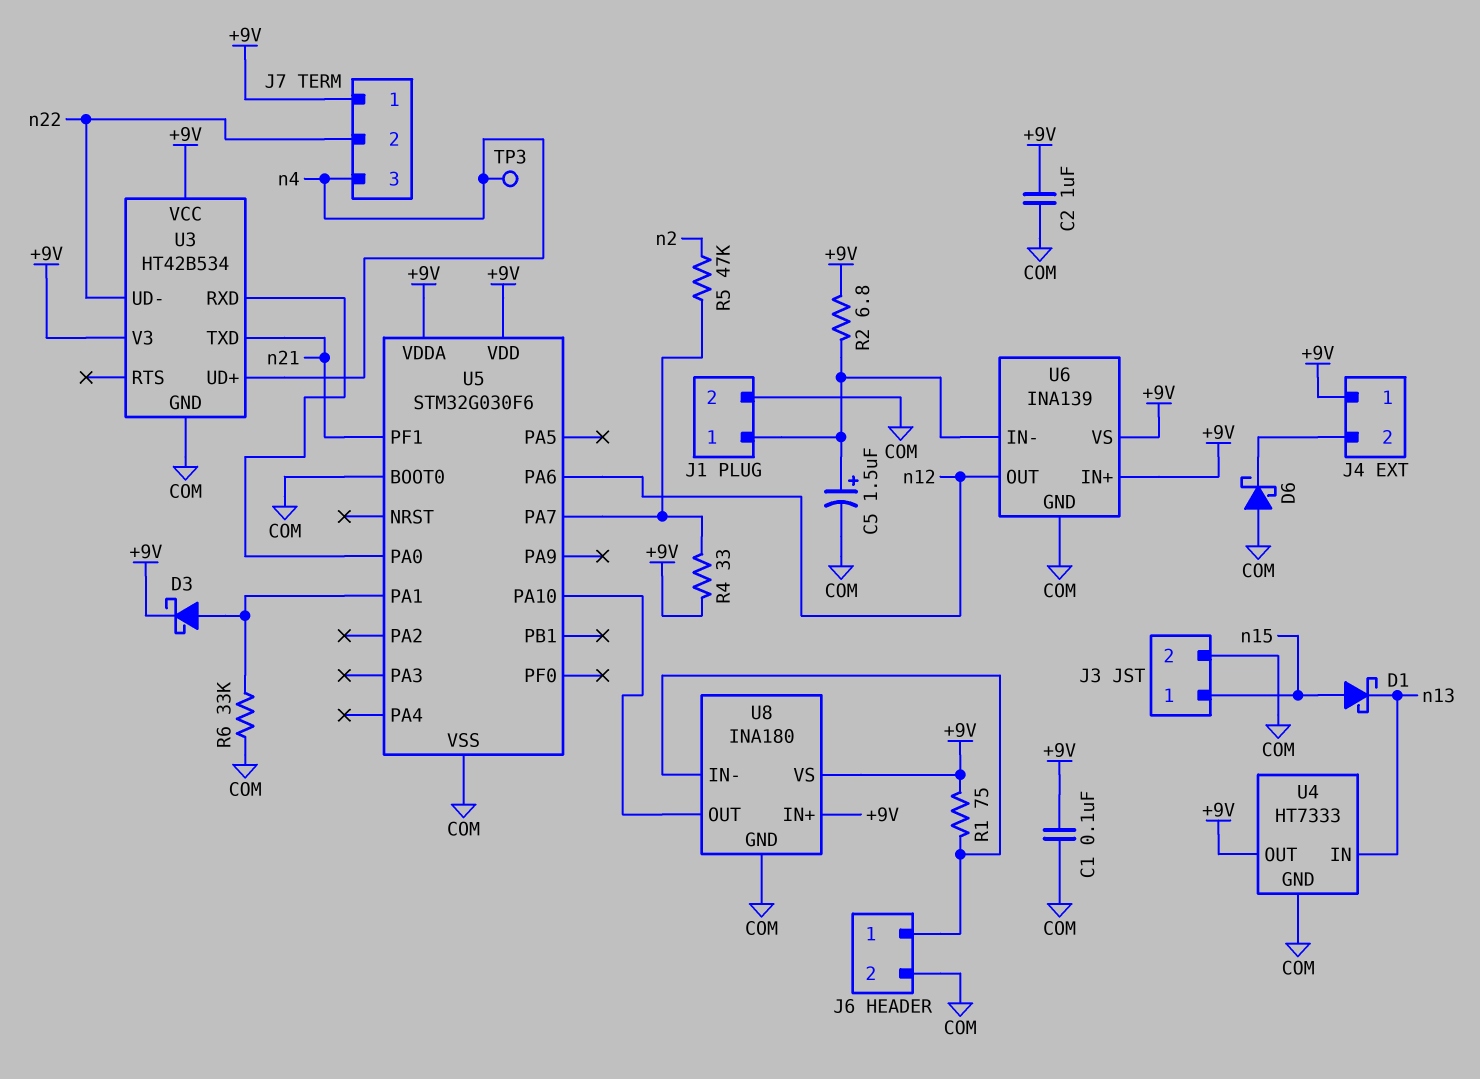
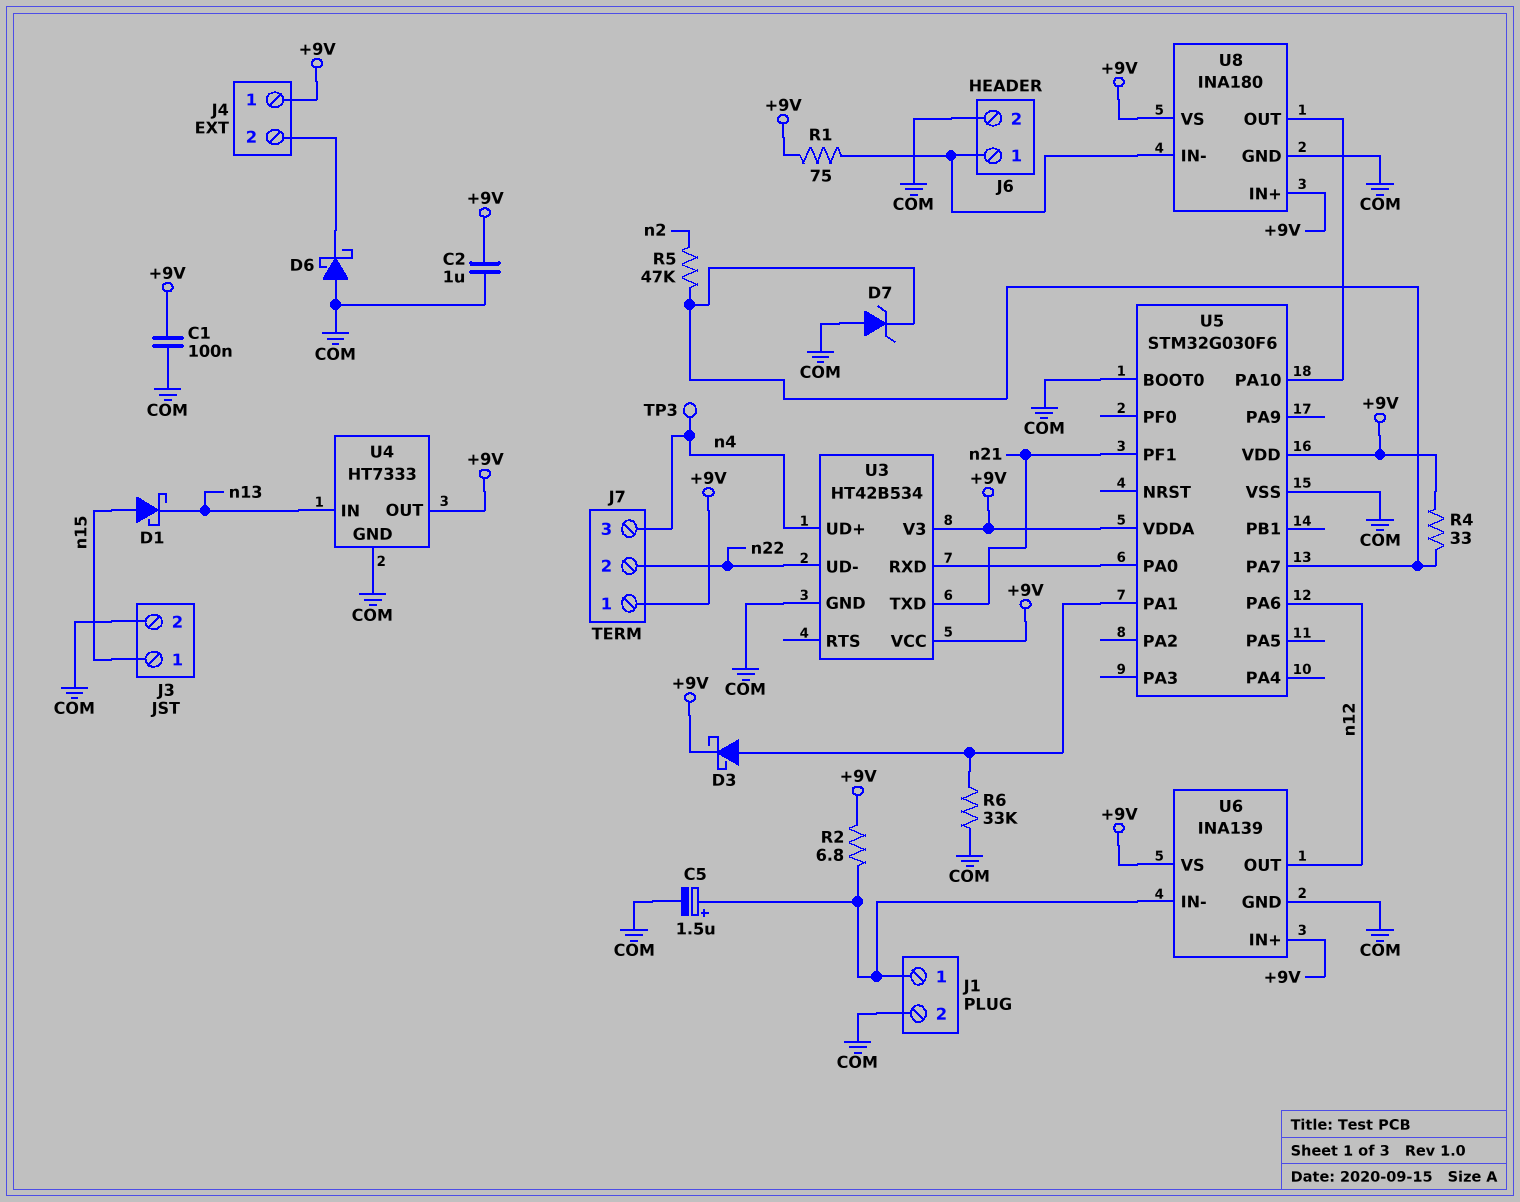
D7: none -> zener (A COM, K U5/PA7)

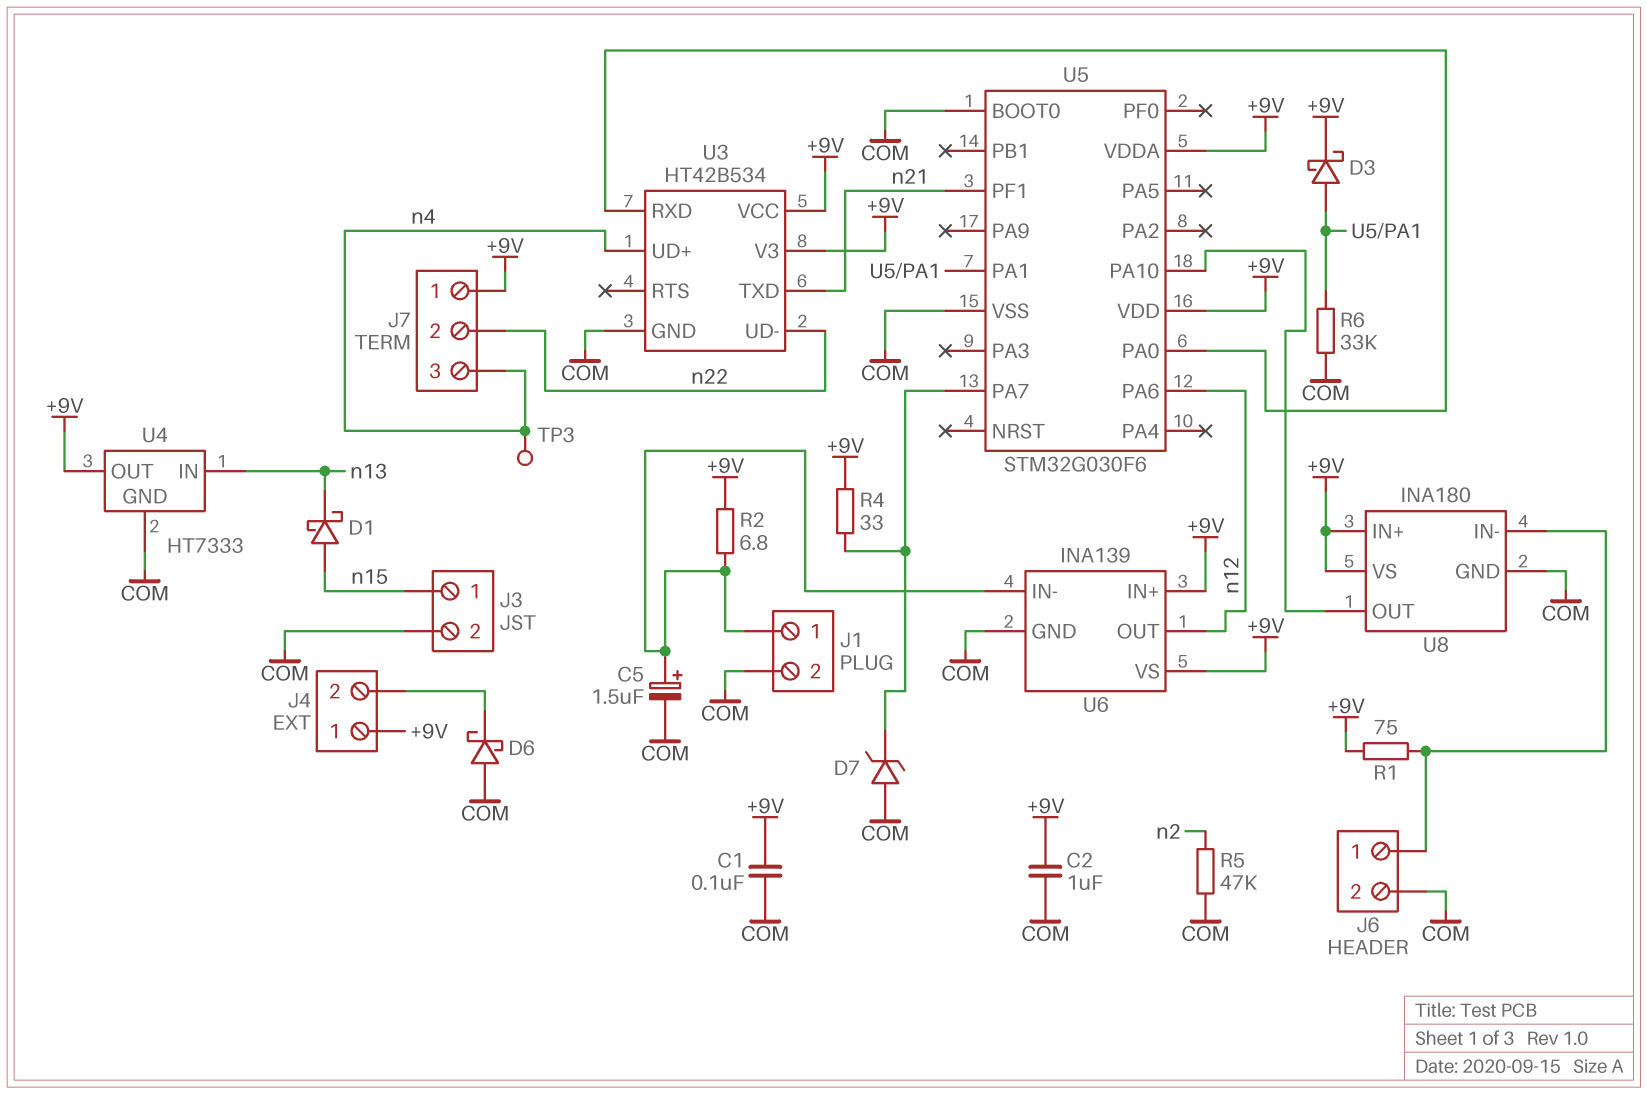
R5: 47k (U5/PA7, n2) -> 47k (COM, n2)

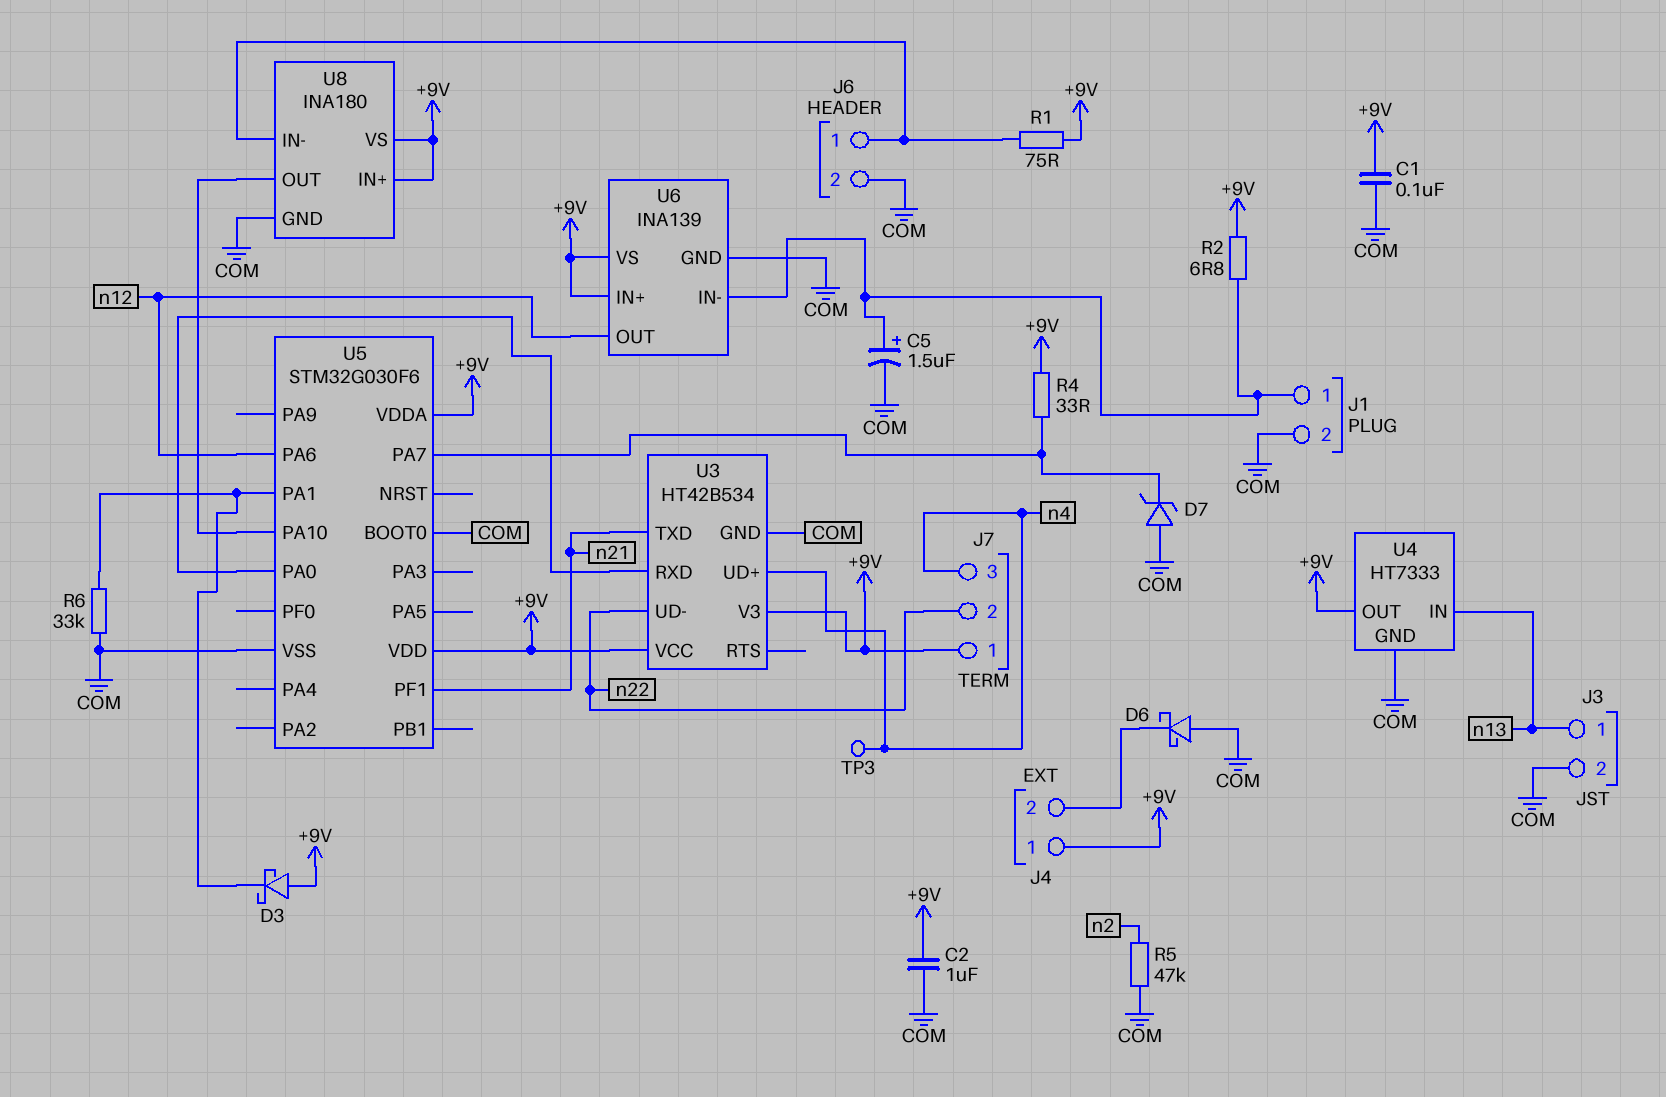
D1: schottky (A n15, K n13) -> none
D3: schottky (A U5/PA1, K +9V) -> schottky (A +9V, K U5/PA1)
J3 pin 1: n15 -> n13

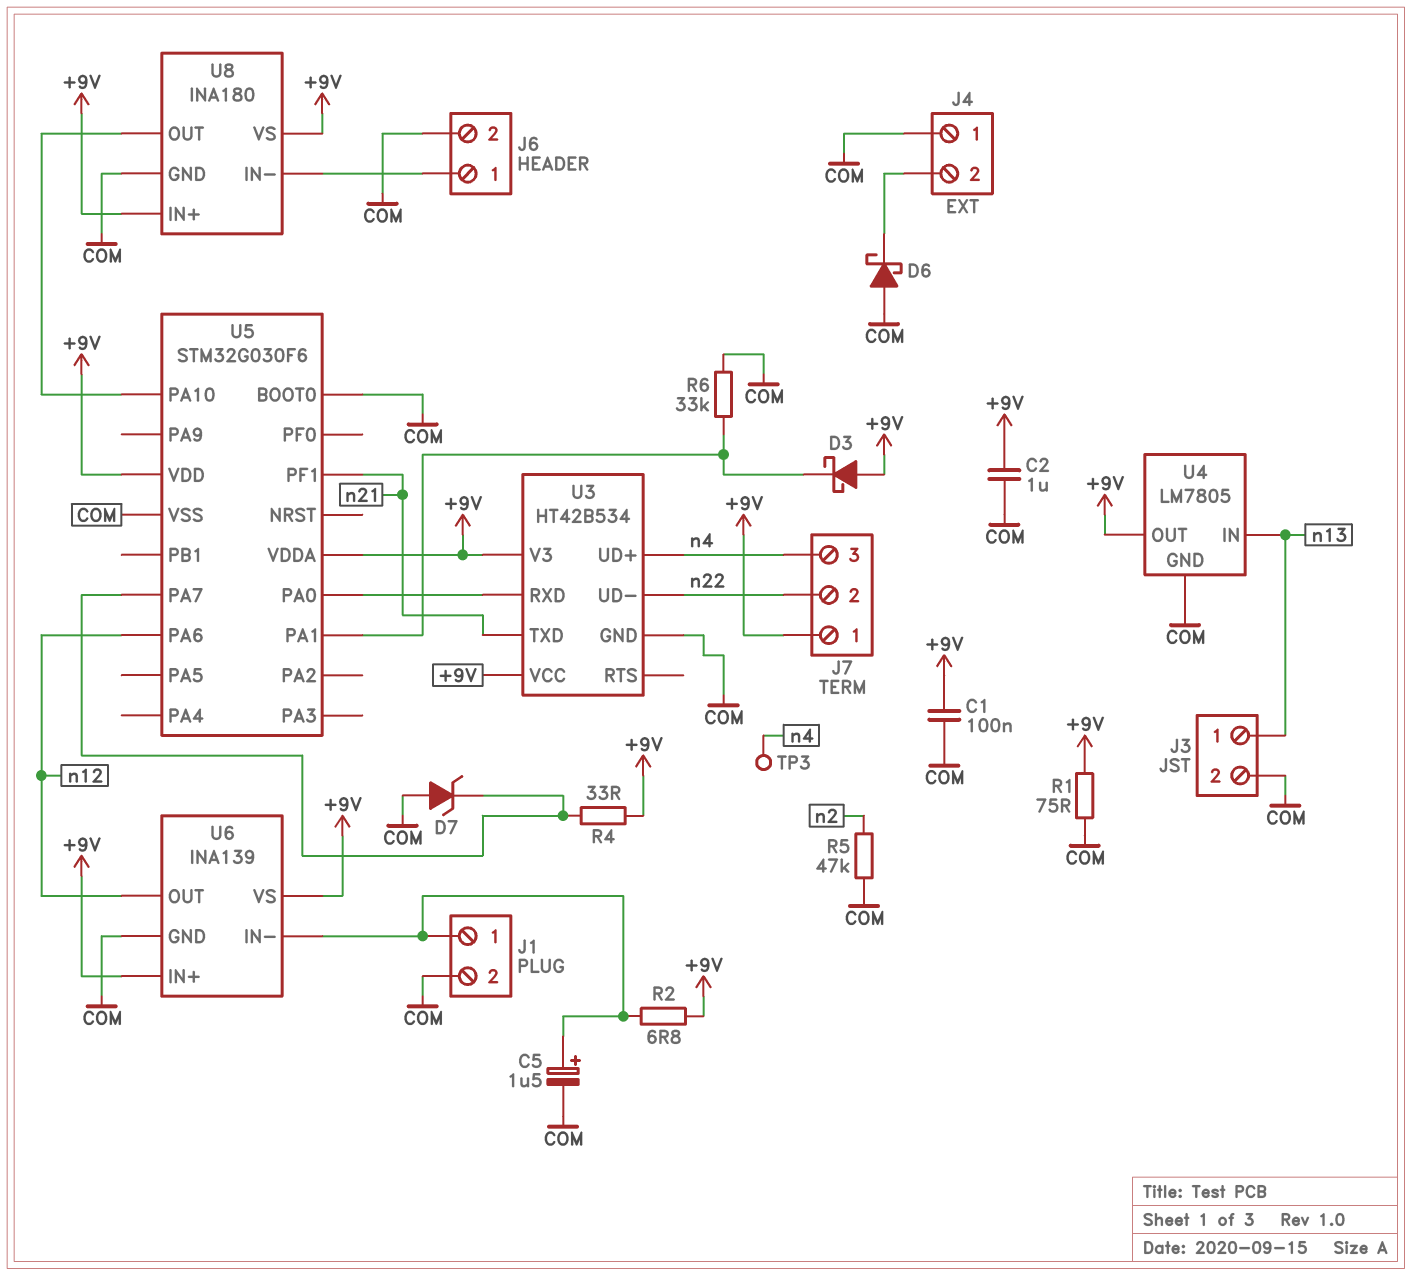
J4 pin 1: +9V -> COM
R1: 75 (+9V, J6/1) -> 75 (+9V, COM)
U4: HT7333 -> LM7805

